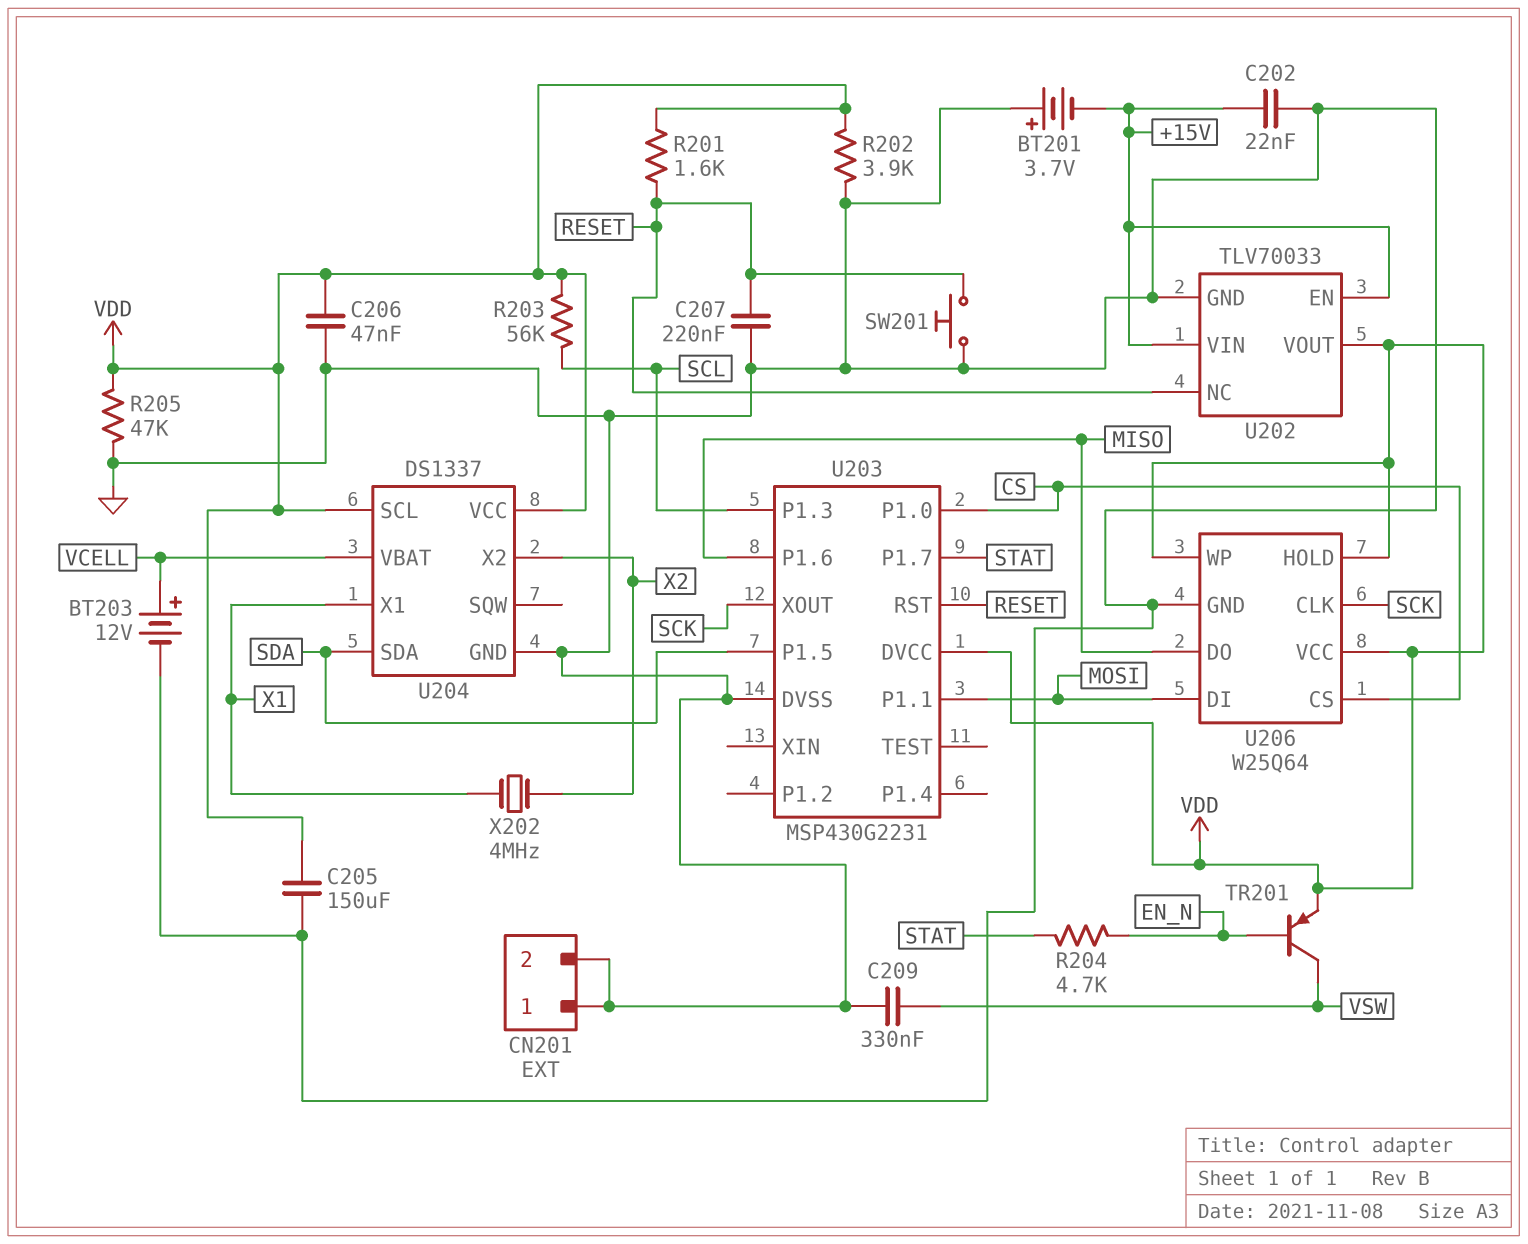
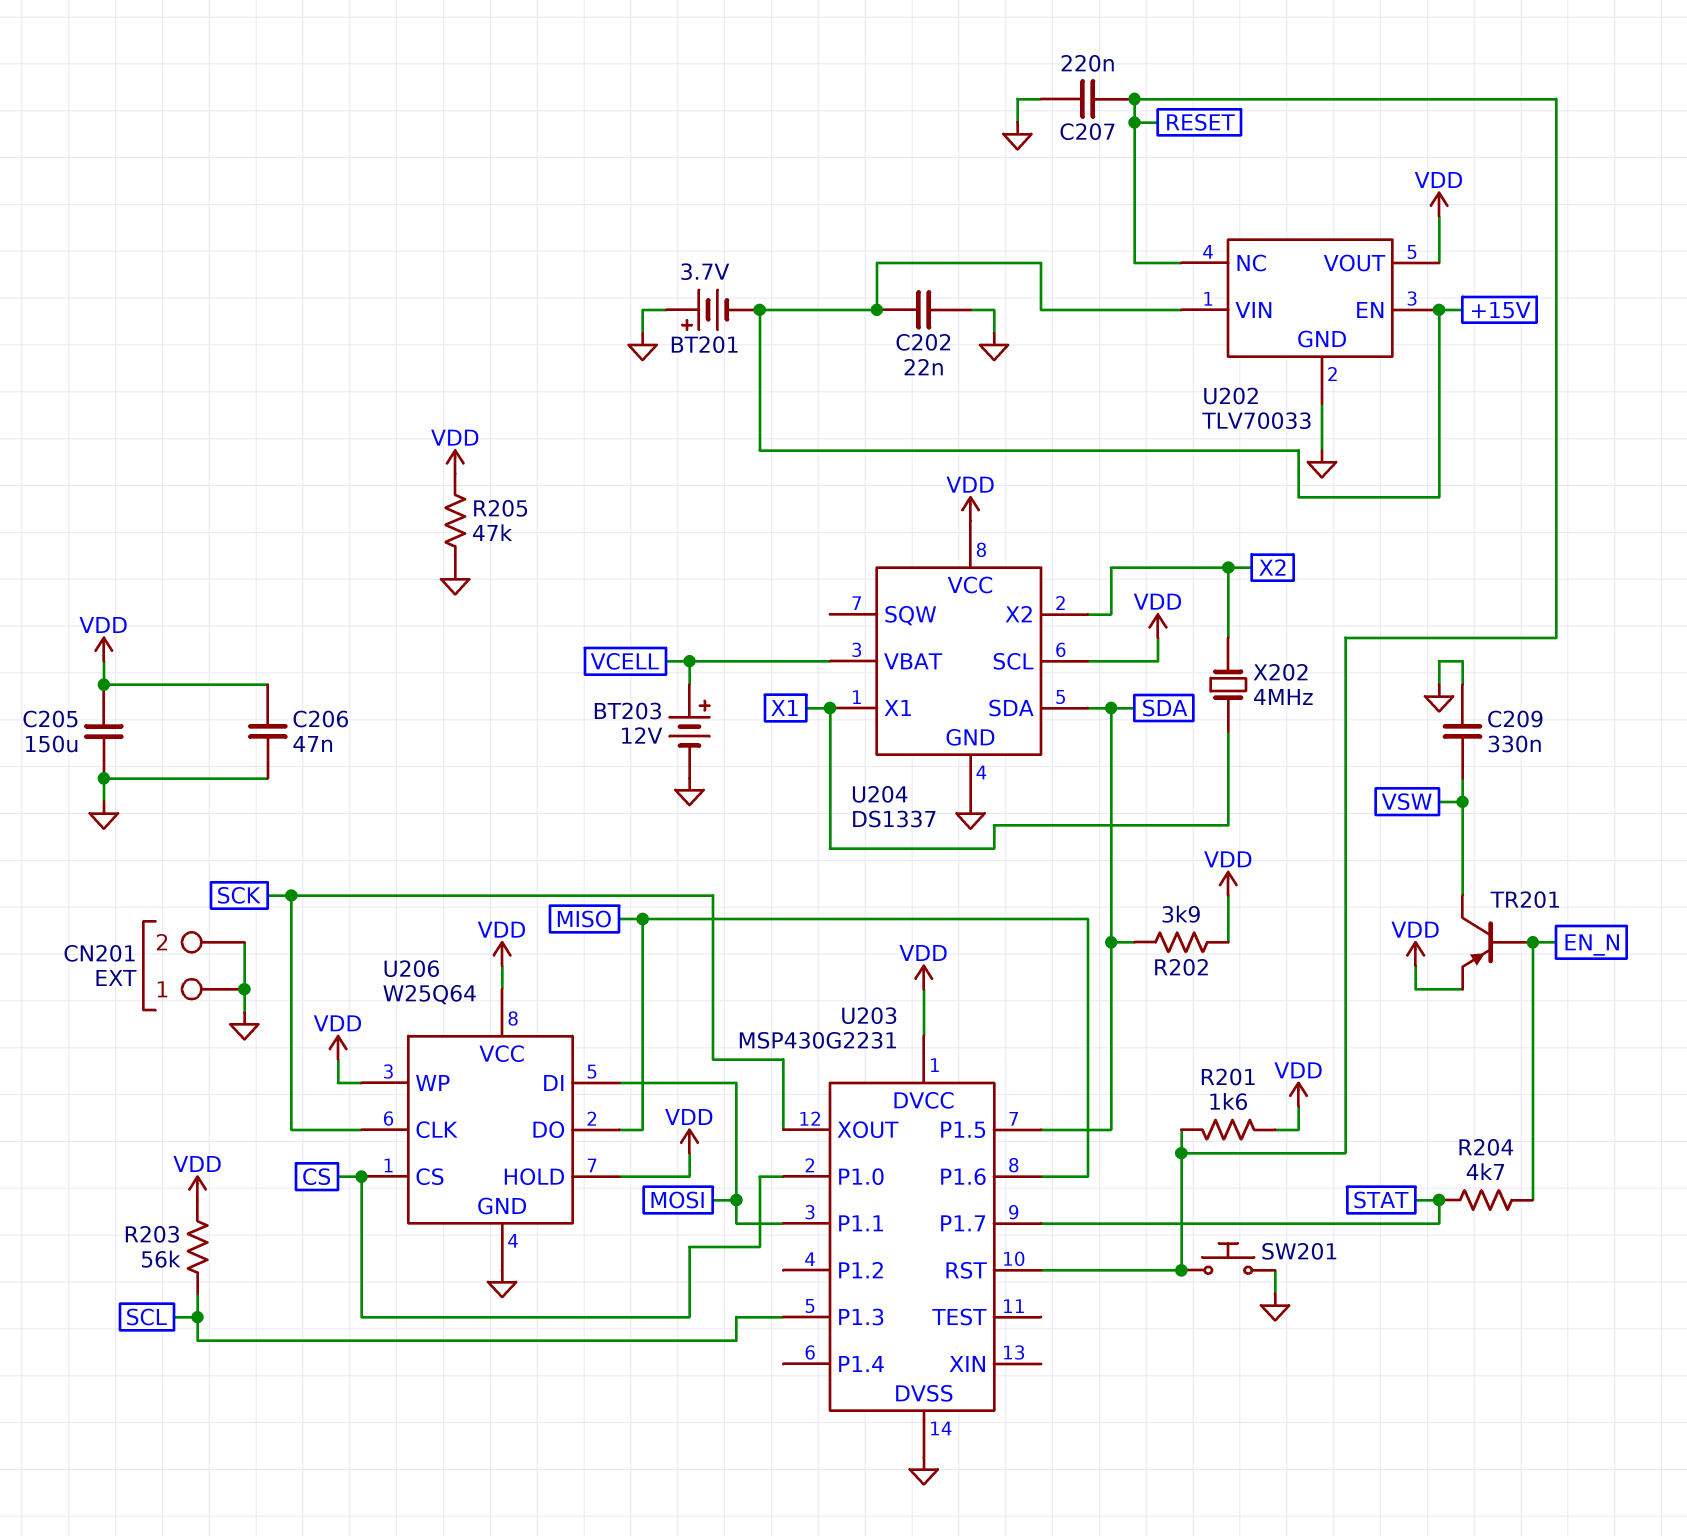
R202: 3.9k (GND, VDD) -> 3.9k (SDA, VDD)

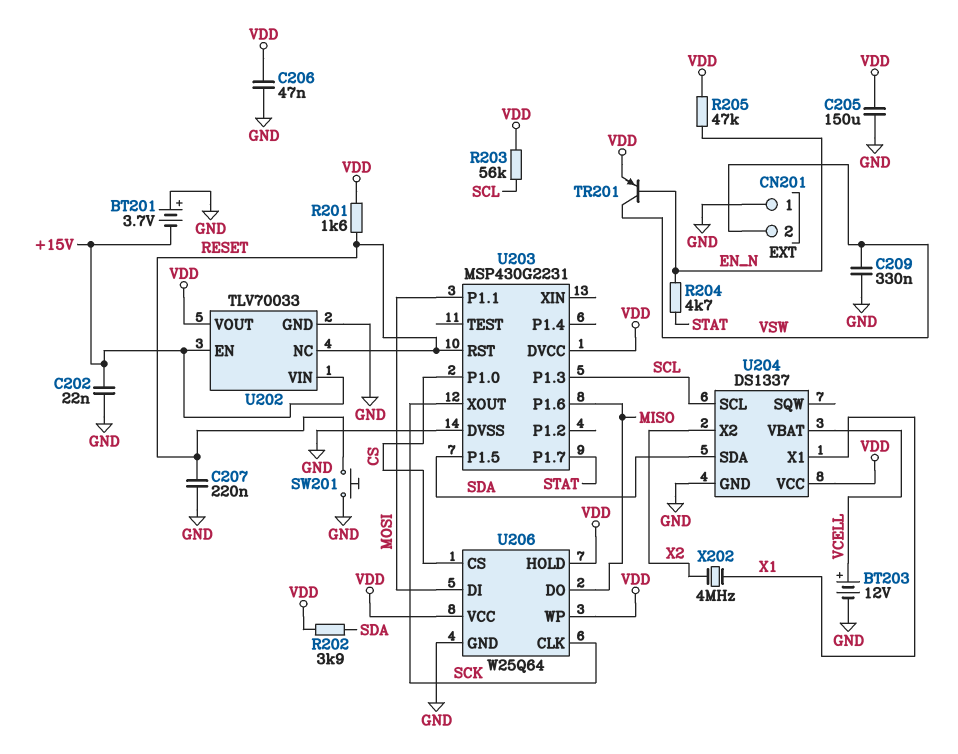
CN201 pin 2: GND -> VSW
R205: 47k (GND, VDD) -> 47k (EN_N, VDD)
U204 pin SCL: VDD -> SCL

